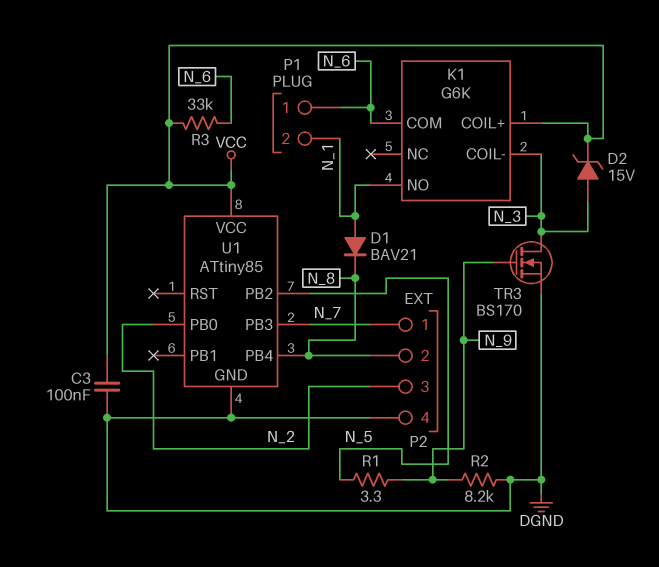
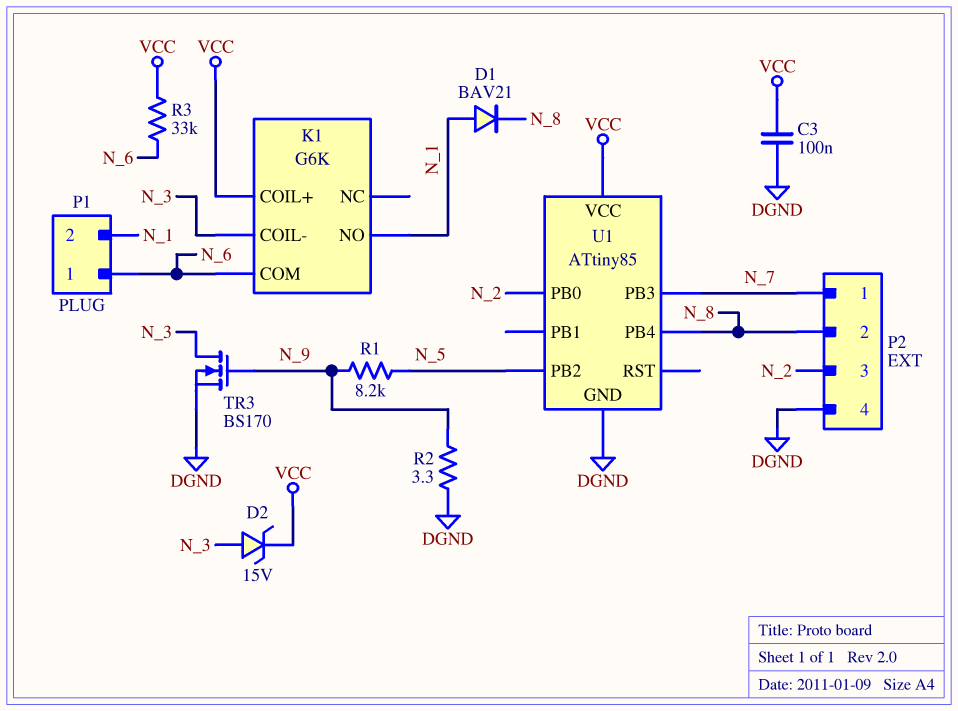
R1: 3.3 (N_5, N_9) -> 8.2k (N_5, N_9)
R2: 8.2k (DGND, N_9) -> 3.3 (DGND, N_9)

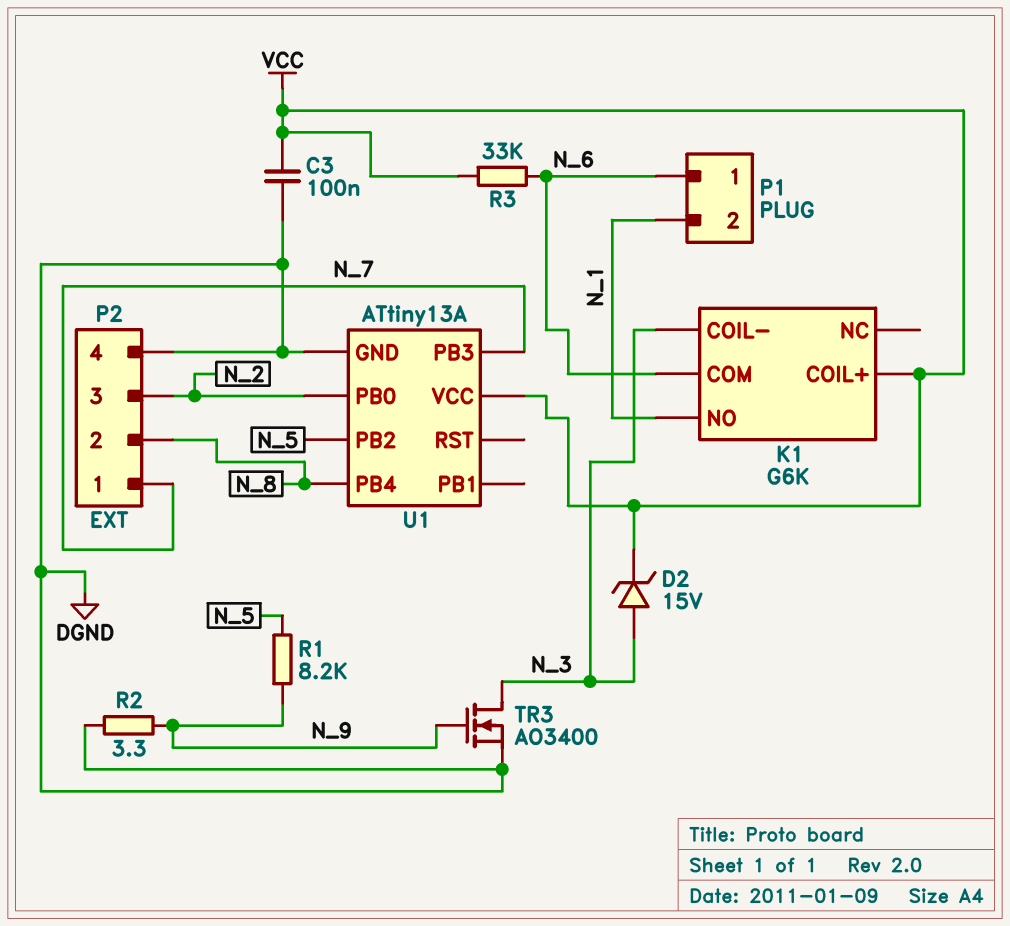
D1: diode BAV21 (A N_1, K N_8) -> none
TR3: NMOS BS170 (G N_9, D N_3, S DGND) -> NMOS AO3400 (G N_9, D N_3, S DGND)
U1: ATtiny85 -> ATtiny13A

